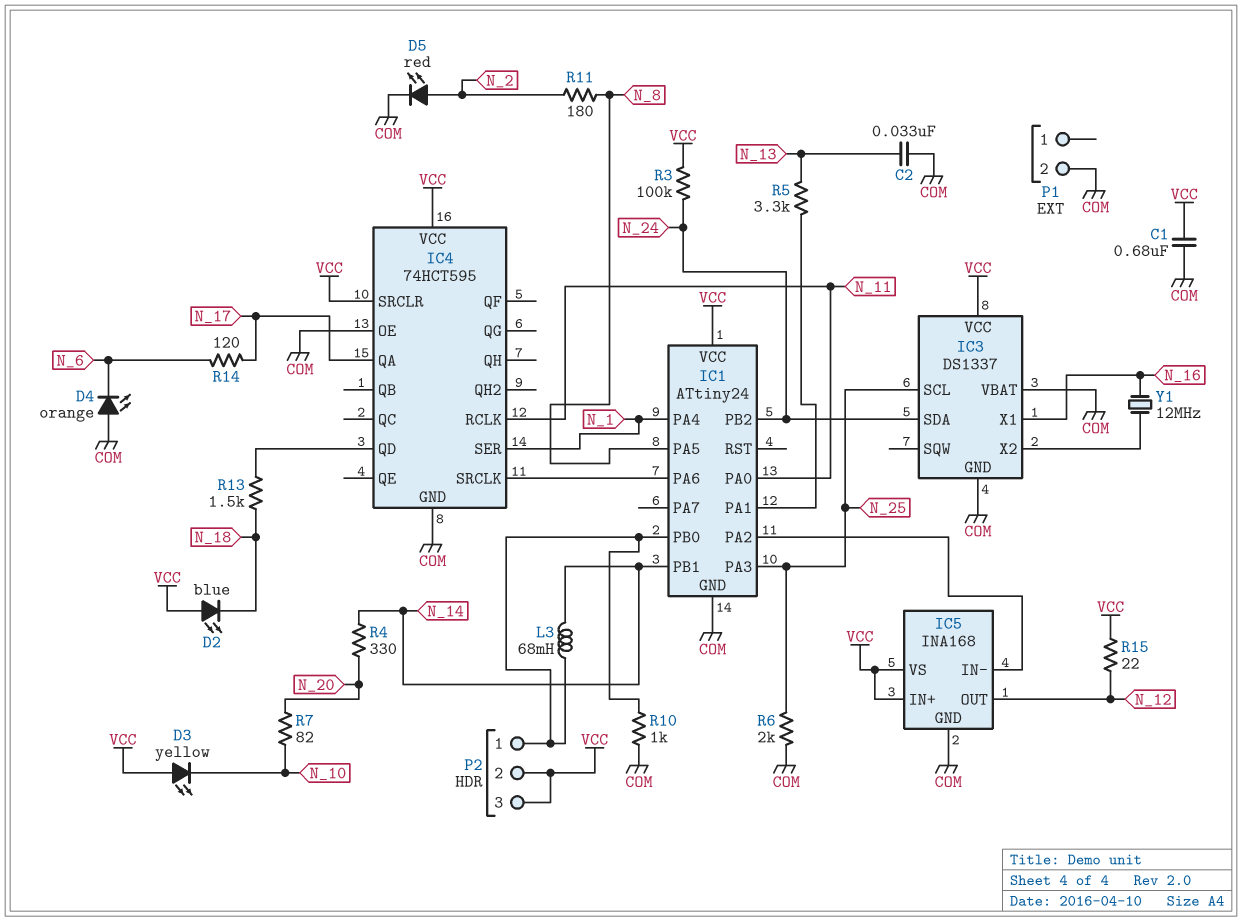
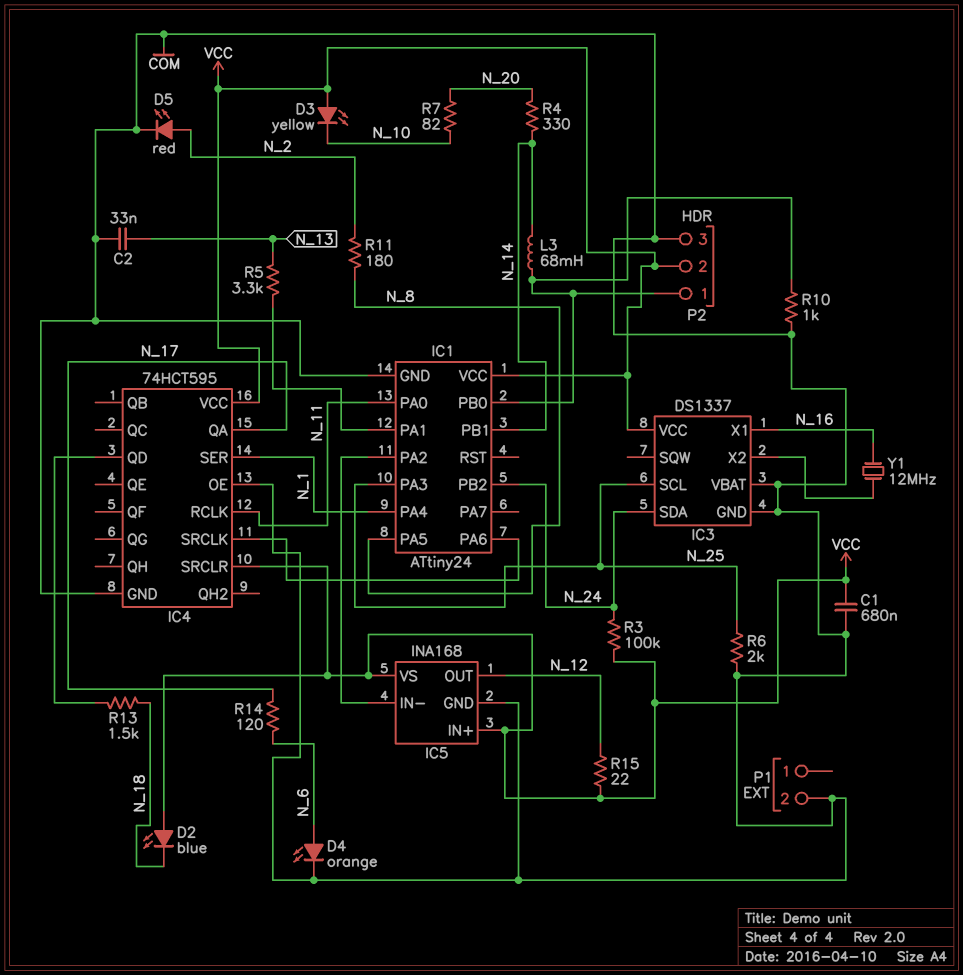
D4: LED orange (A COM, K N_6) -> LED orange (A N_6, K COM)
P2 pin 3: VCC -> COM

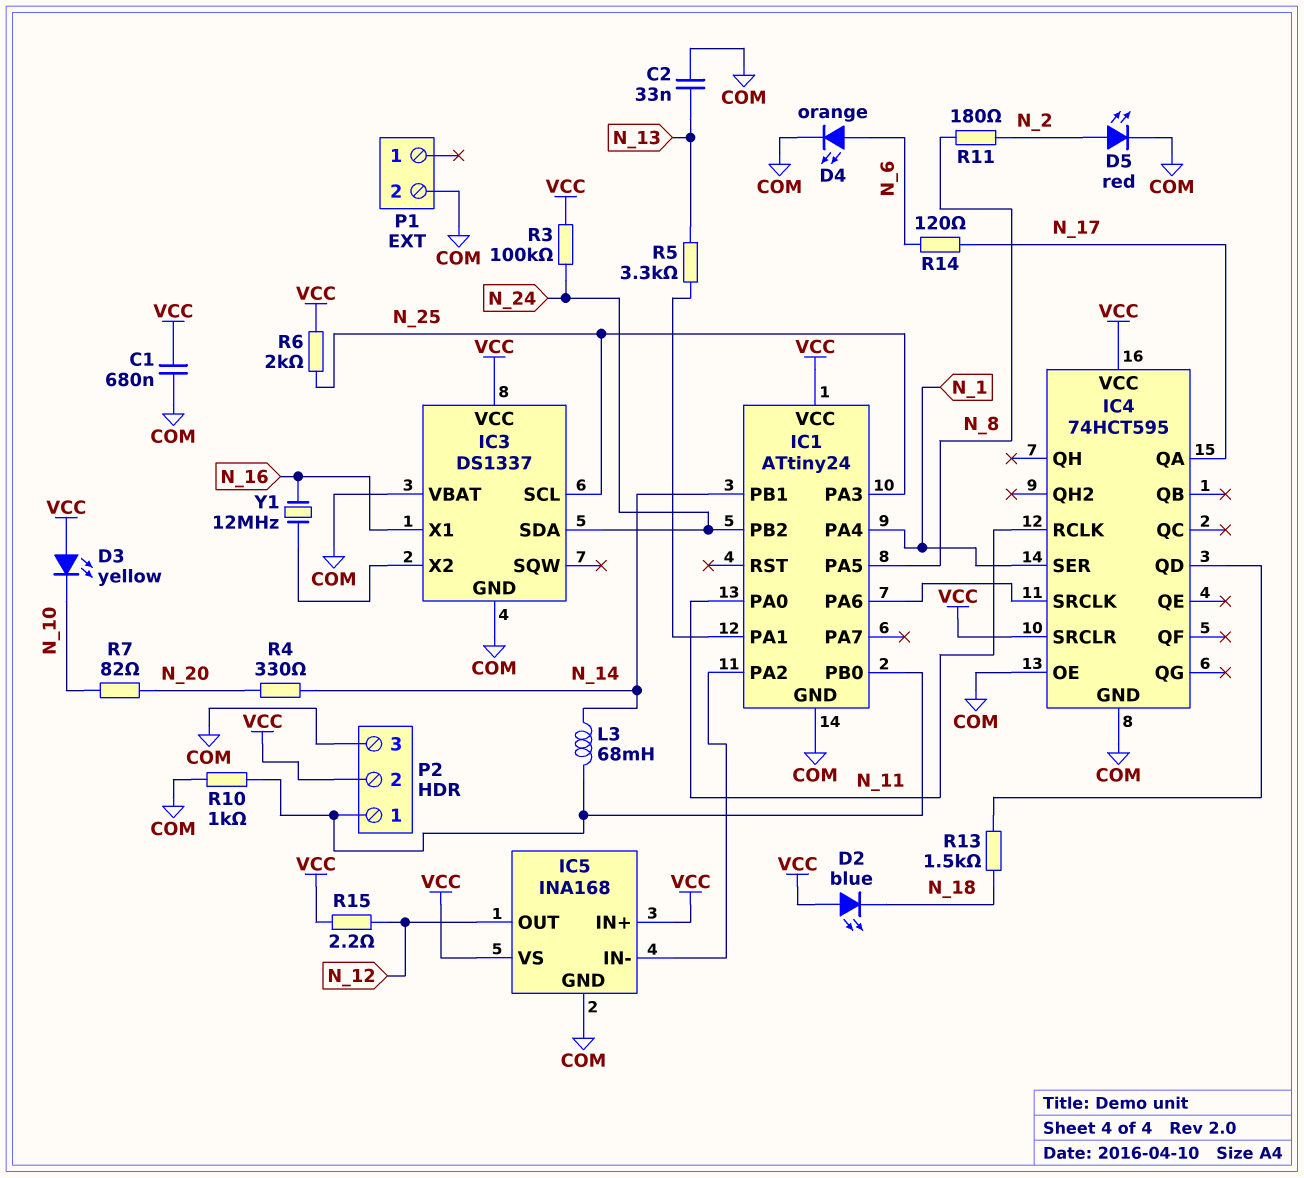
R6: 2k (COM, N_25) -> 2k (N_25, VCC)
R15: 22 (N_12, VCC) -> 2.2 (N_12, VCC)

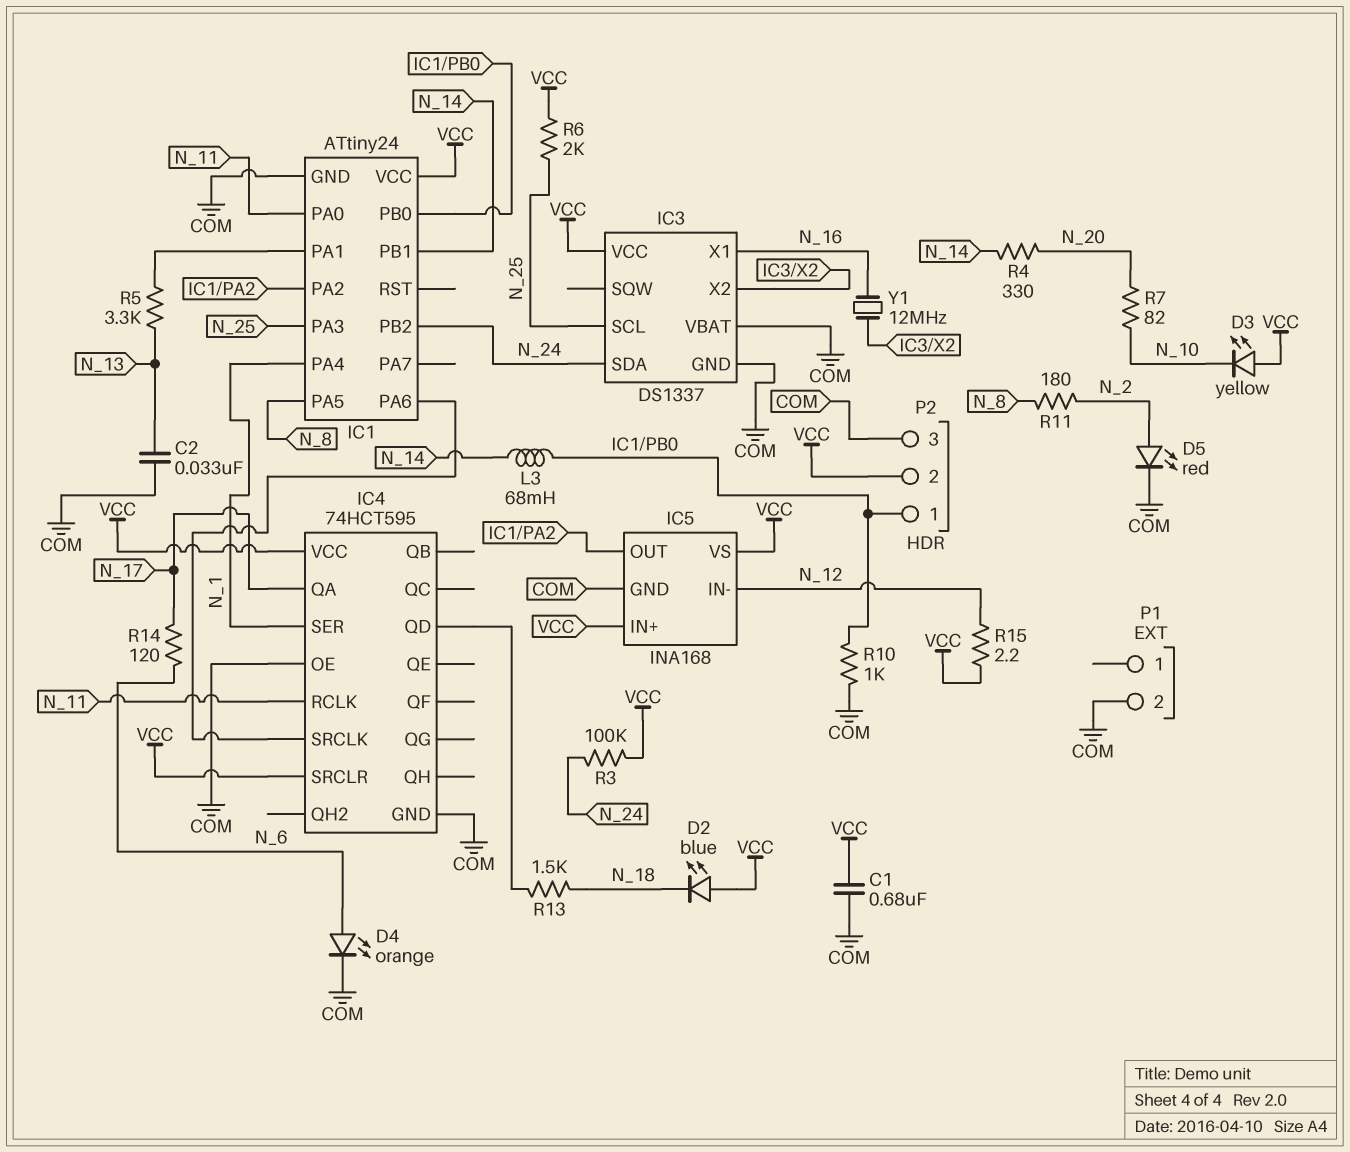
IC5 pin IN-: IC1/PA2 -> N_12
IC5 pin OUT: N_12 -> IC1/PA2

